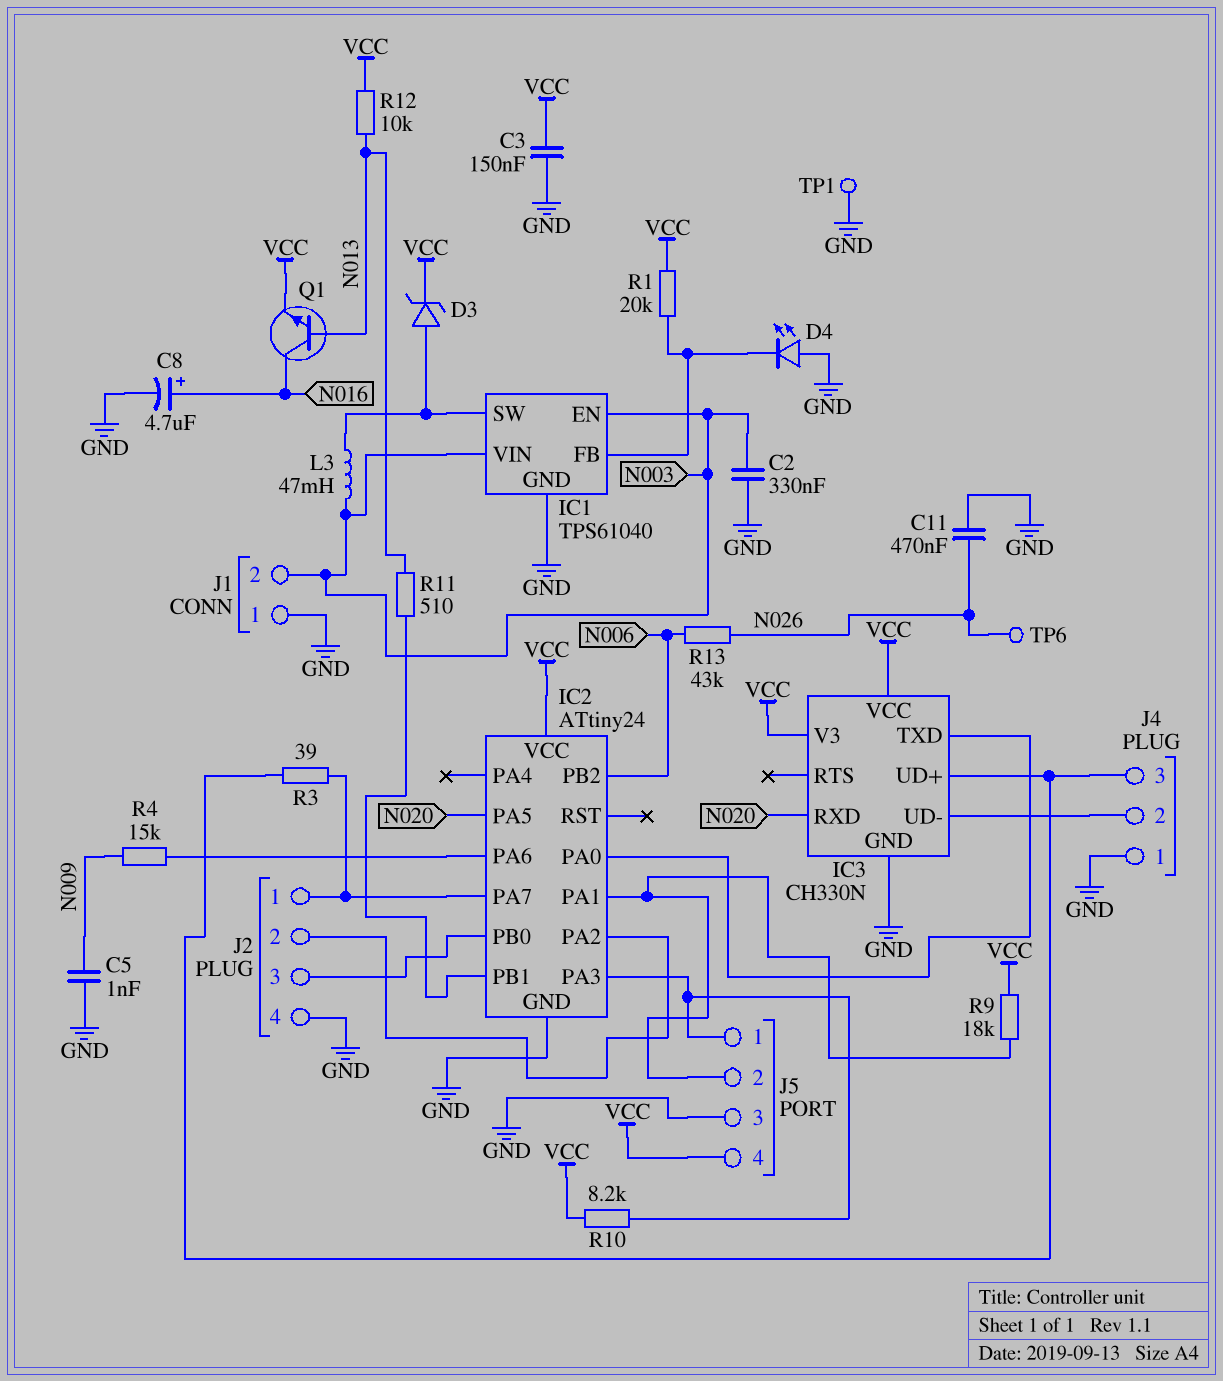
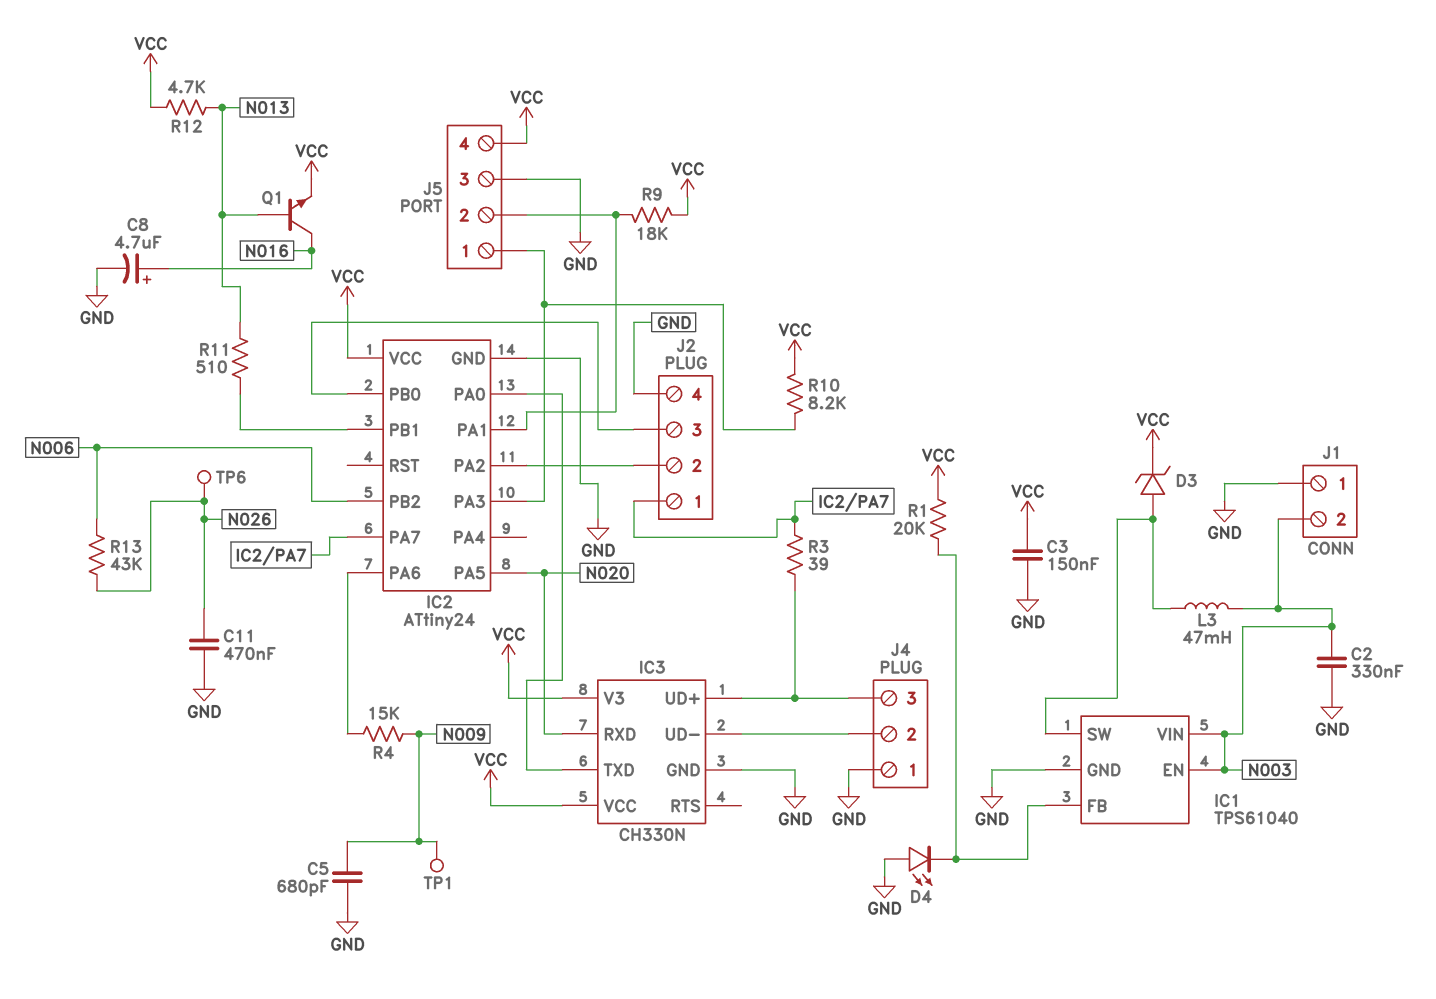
C5: 1nF (GND, N009) -> 680pF (GND, N009)
R12: 10k (N013, VCC) -> 4.7k (N013, VCC)
TP1: test point (GND) -> test point (N009)

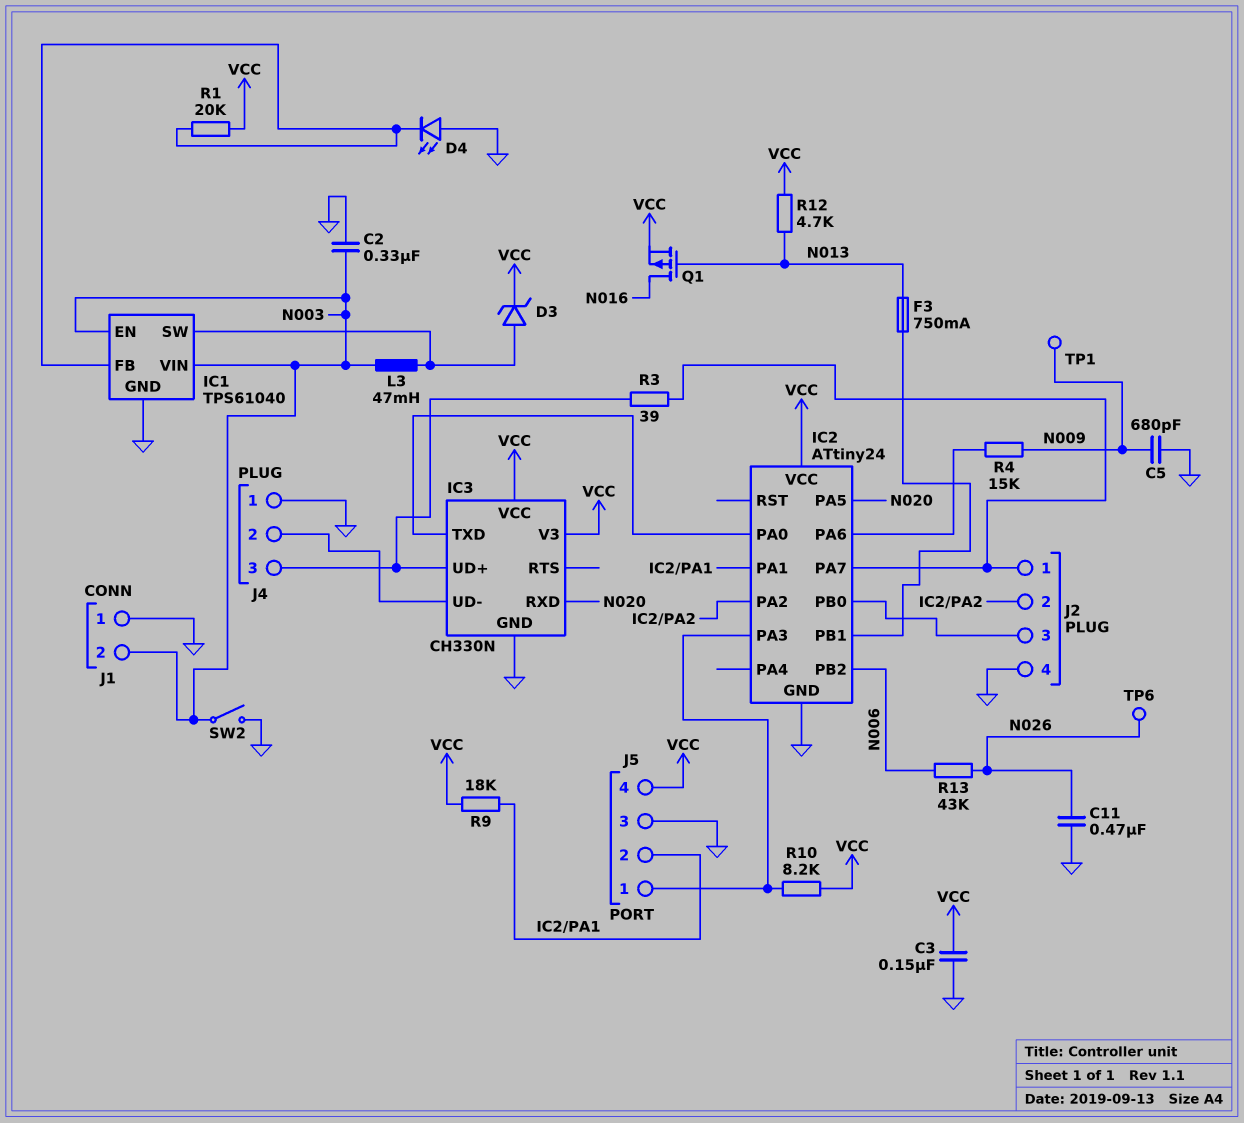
C8: 4.7uF (plus N016, minus GND) -> none
F3: none -> 750mA (IC2/PB1, N013)
Q1: NPN (B N013, C N016, E VCC) -> PMOS (G N013, D N016, S VCC)
R11: 510 (IC2/PB1, N013) -> none
SW2: none -> switch (GND, N003)

